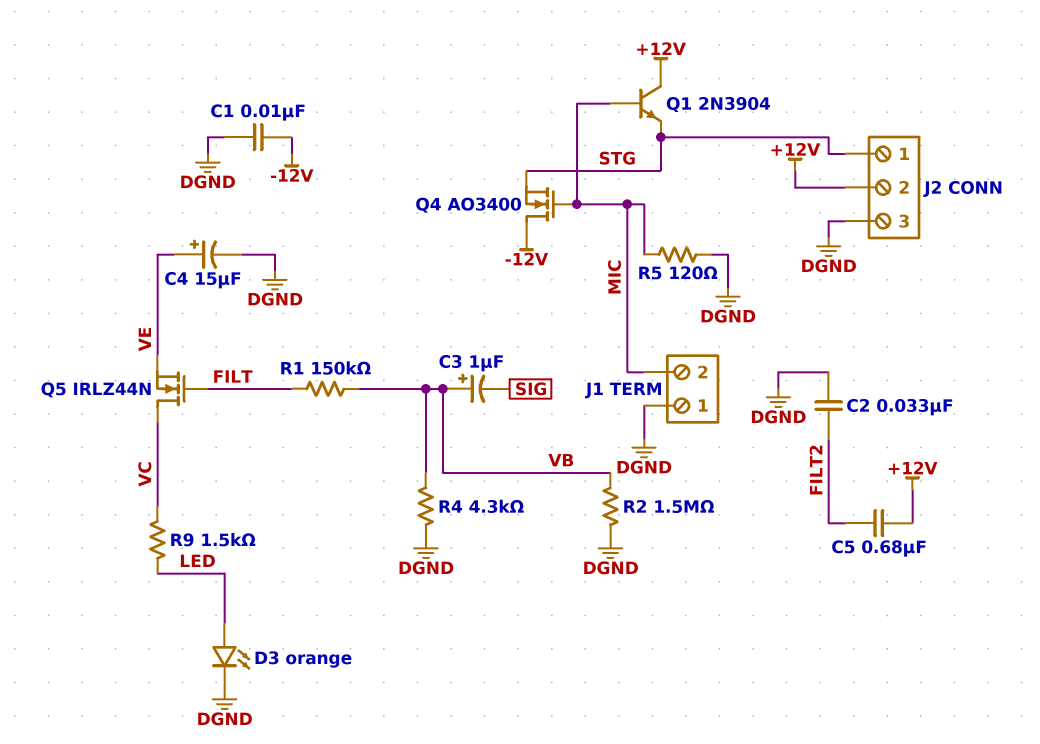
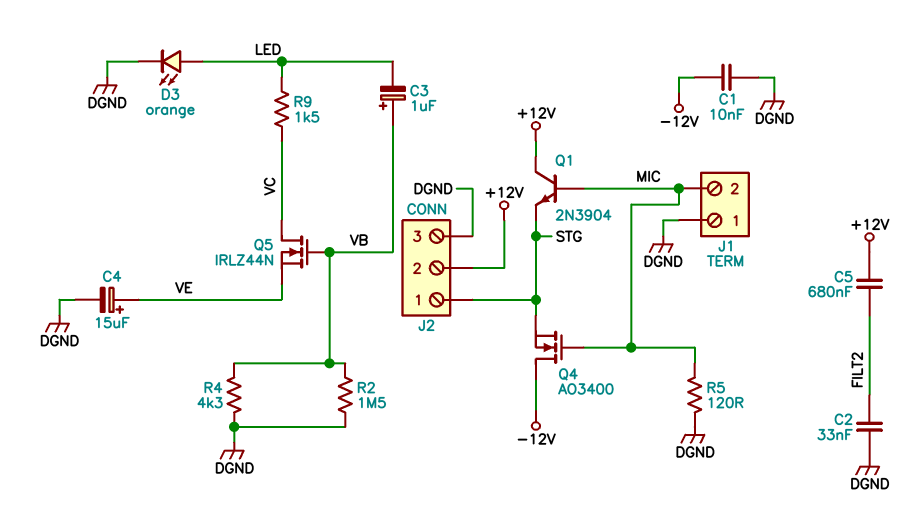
C3: 1uF (plus VB, minus SIG) -> 1uF (plus VB, minus LED)
Q5: NMOS IRLZ44N (G FILT, D VC, S VE) -> NMOS IRLZ44N (G VB, D VC, S VE)
R1: 150k (FILT, VB) -> none

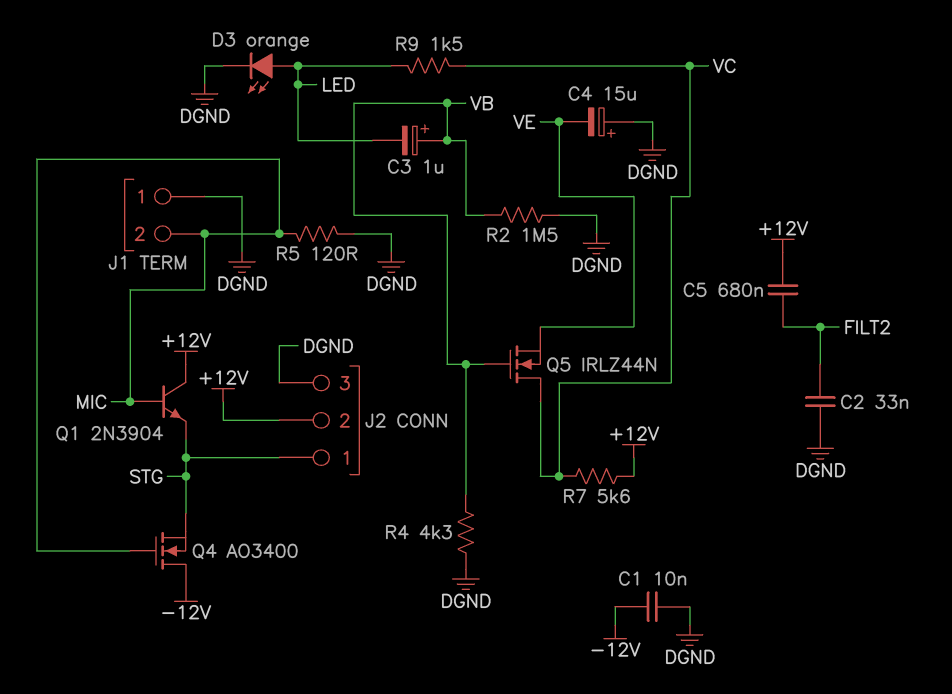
C4: 15uF (plus VE, minus DGND) -> 15uF (plus DGND, minus VE)
R7: none -> 5.6k (+12V, VC)

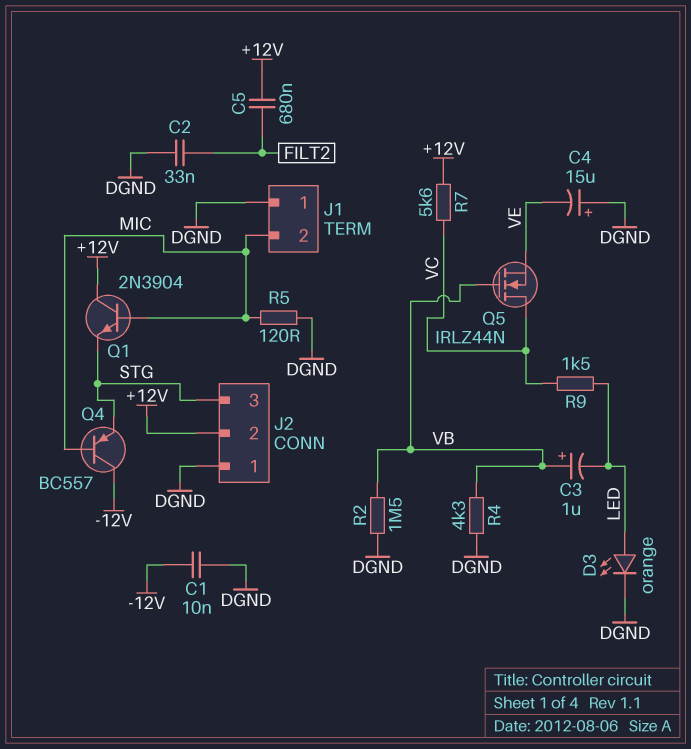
J2 pin 1: STG -> DGND
J2 pin 3: DGND -> STG
Q4: NMOS AO3400 (G MIC, D -12V, S STG) -> PNP BC557 (B MIC, C -12V, E STG)

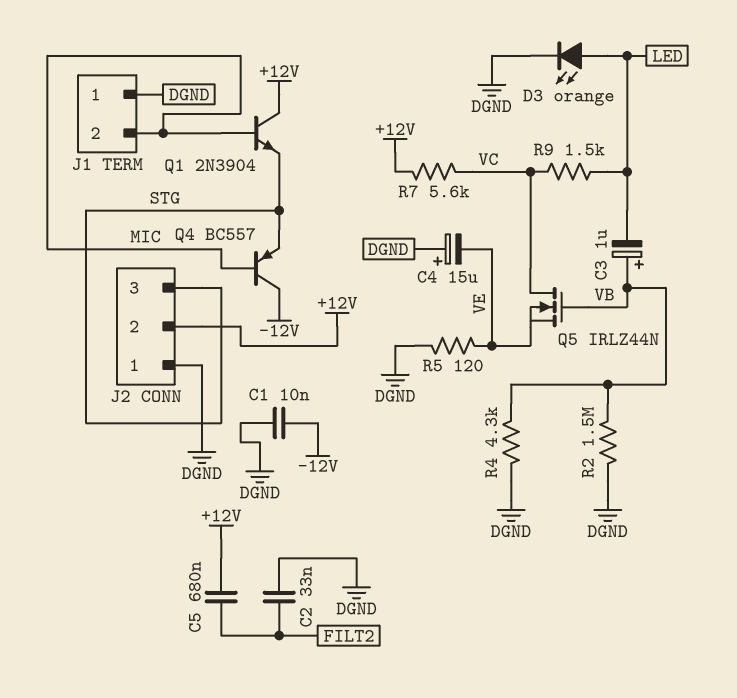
R5: 120 (DGND, MIC) -> 120 (DGND, VE)

